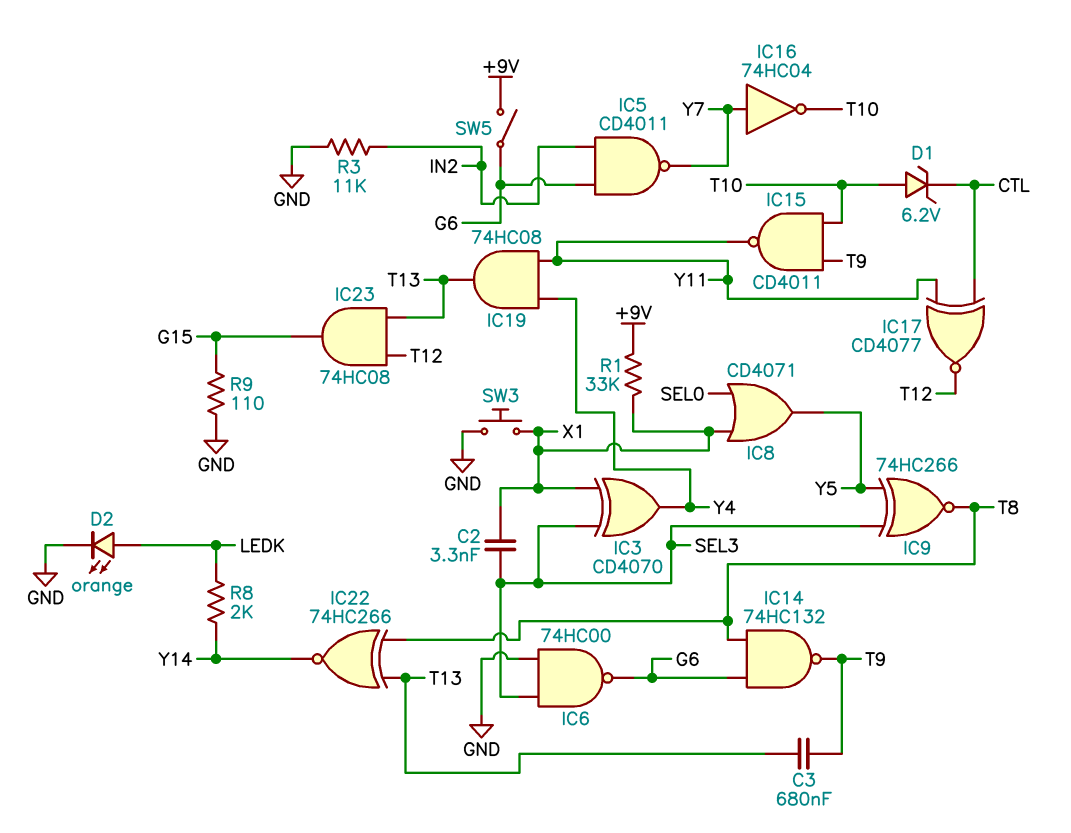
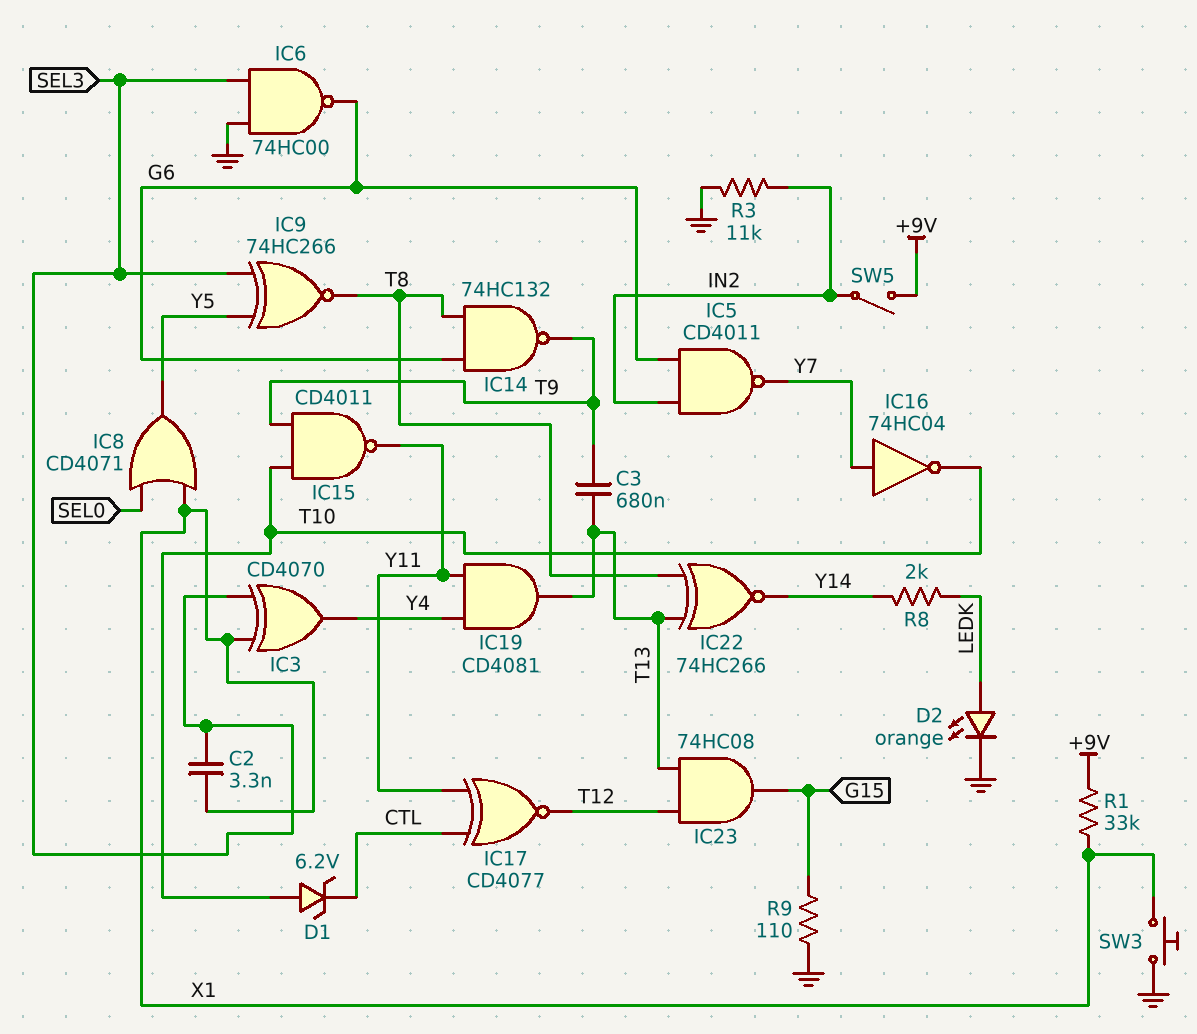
IC19: AND 74HC08 (in Y4, in Y11, out T13) -> AND CD4081 (in Y4, in Y11, out T13)
SW5: switch (+9V, G6) -> switch (+9V, IN2)

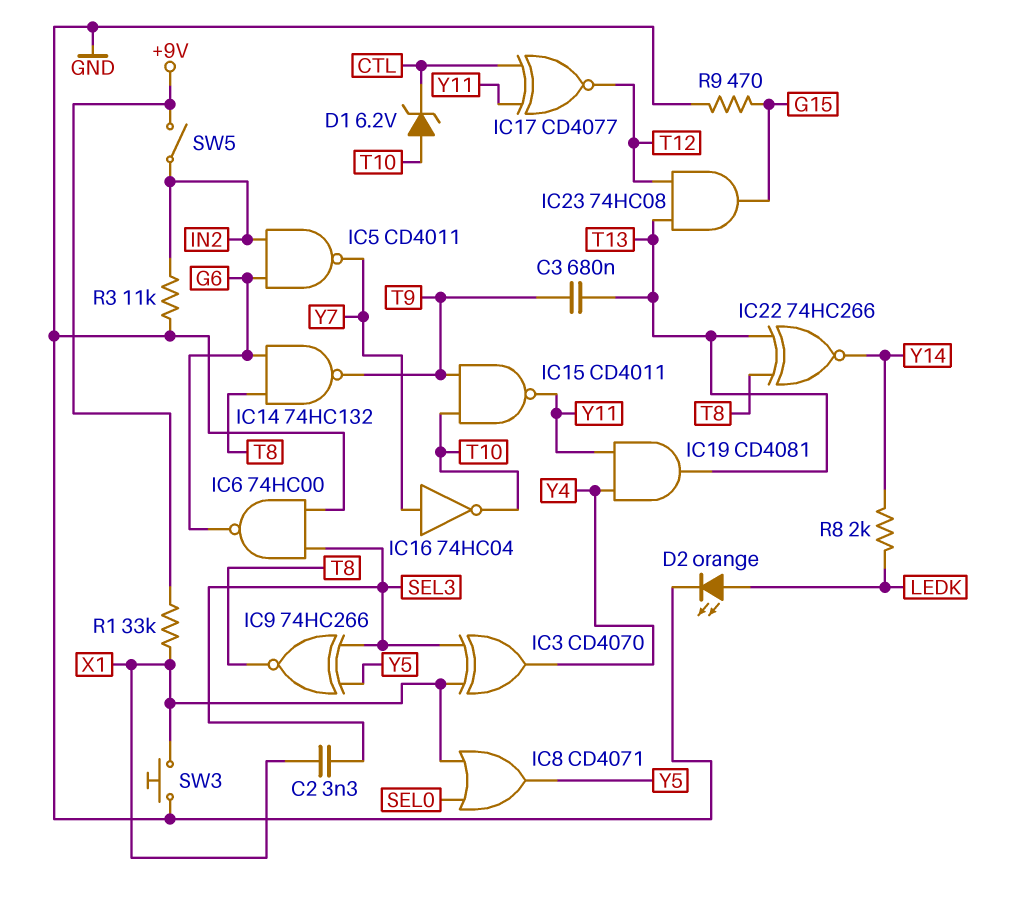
R9: 110 (G15, GND) -> 470 (G15, GND)

